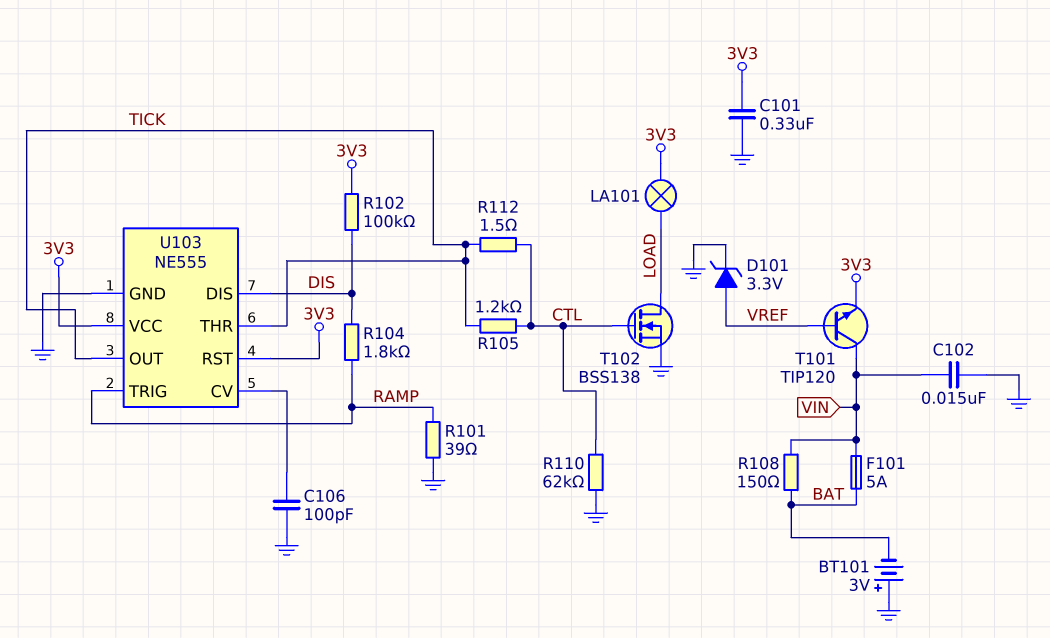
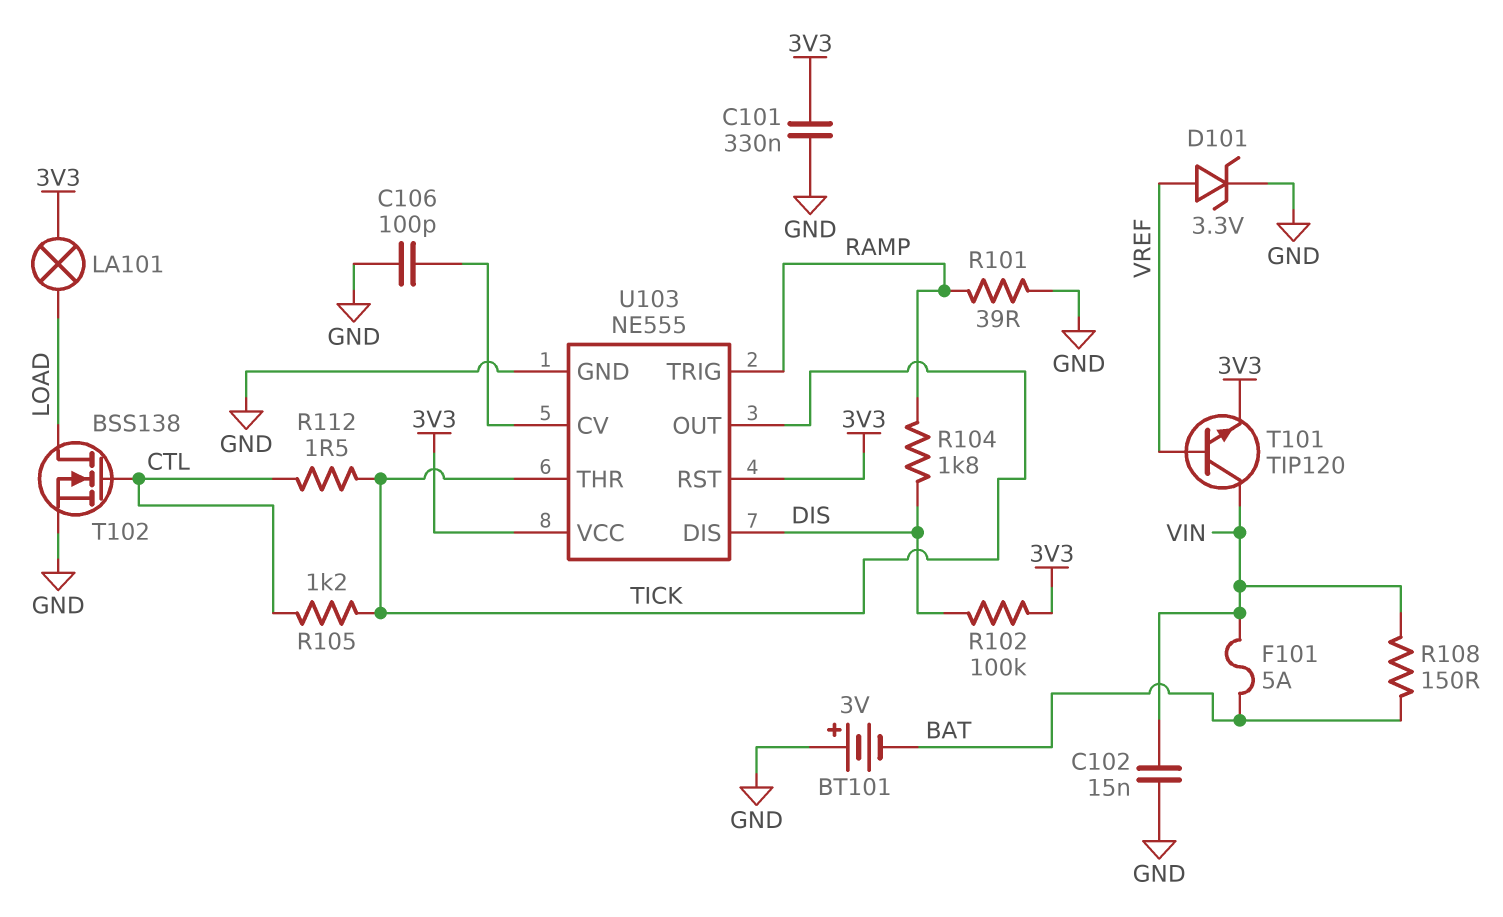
R110: 62k (CTL, GND) -> none

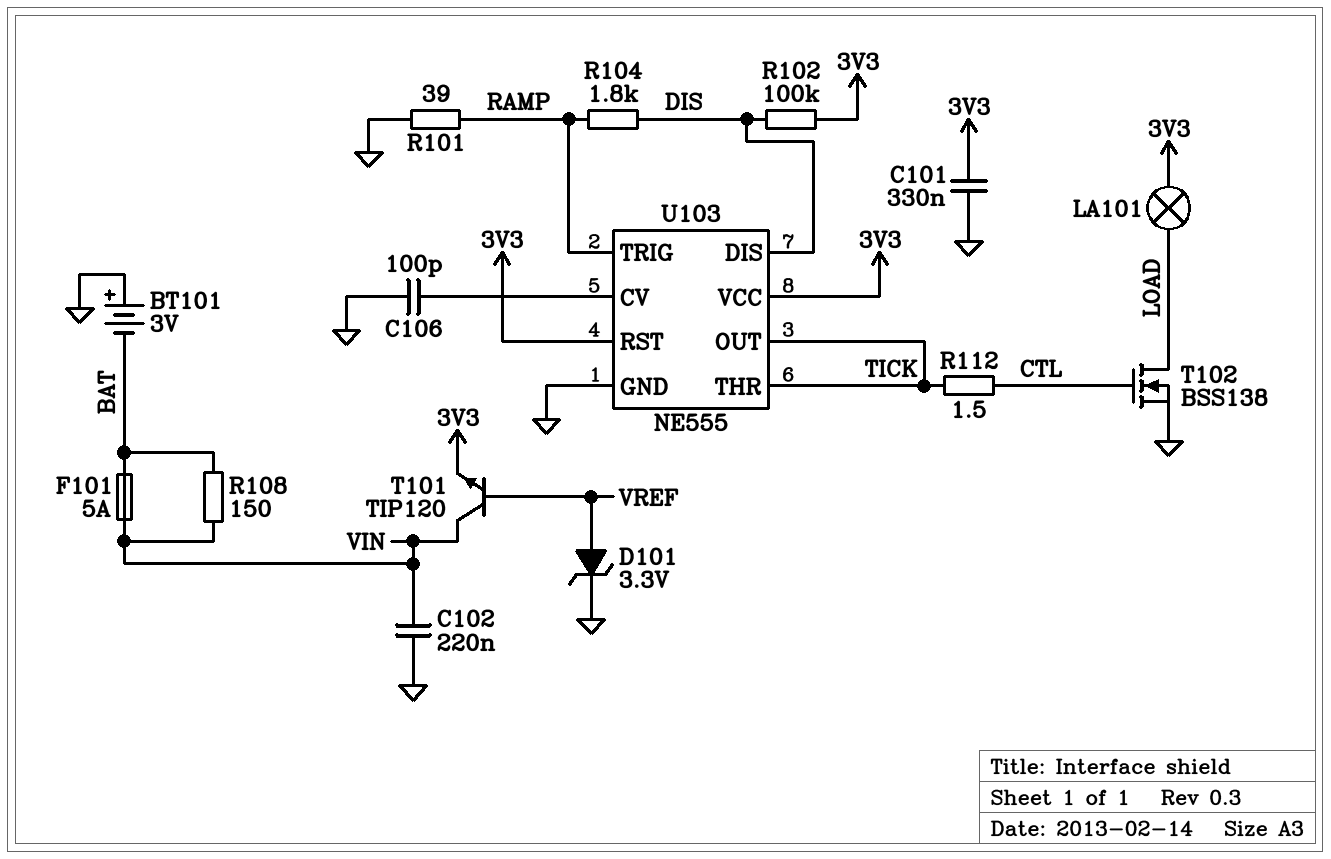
C102: 15nF (GND, VIN) -> 220nF (GND, VIN)
R105: 1.2k (CTL, TICK) -> none

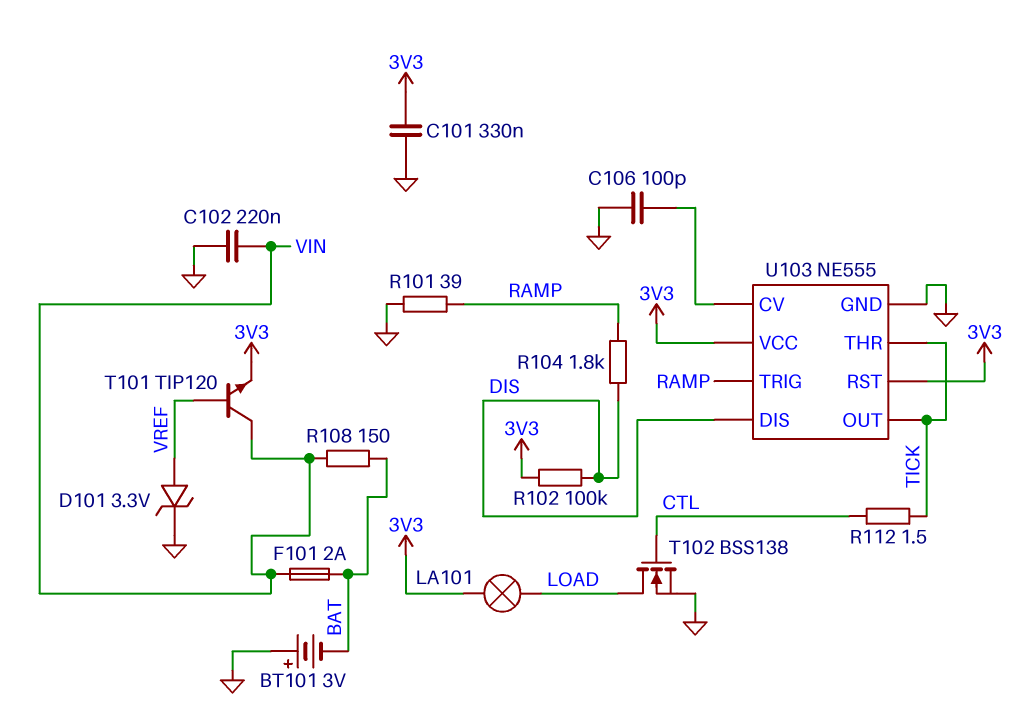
F101: 5A (BAT, VIN) -> 2A (BAT, VIN)

